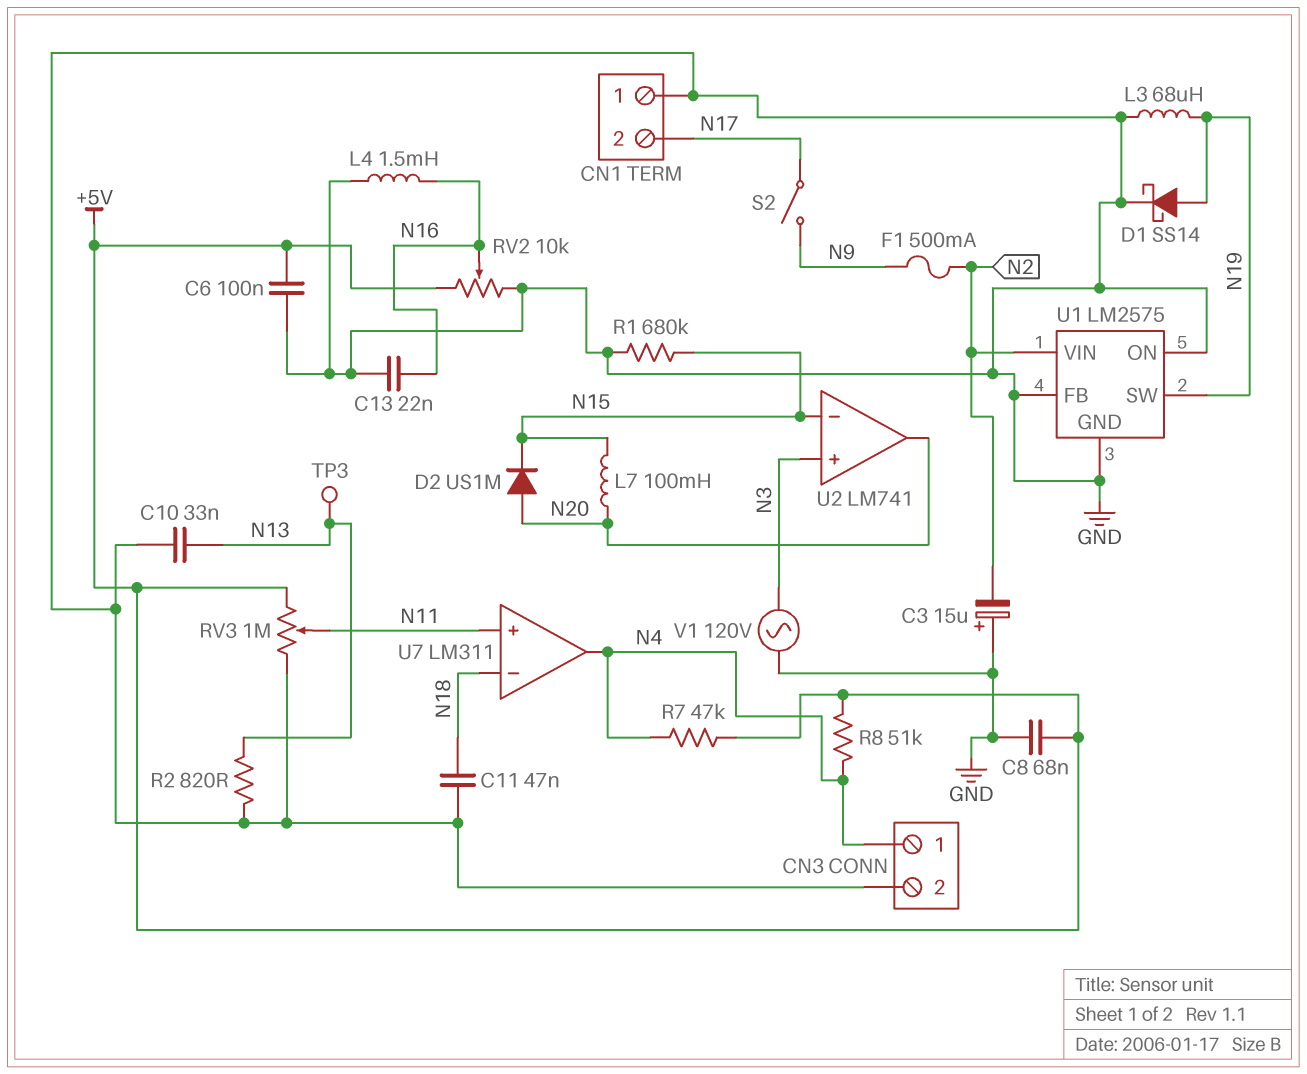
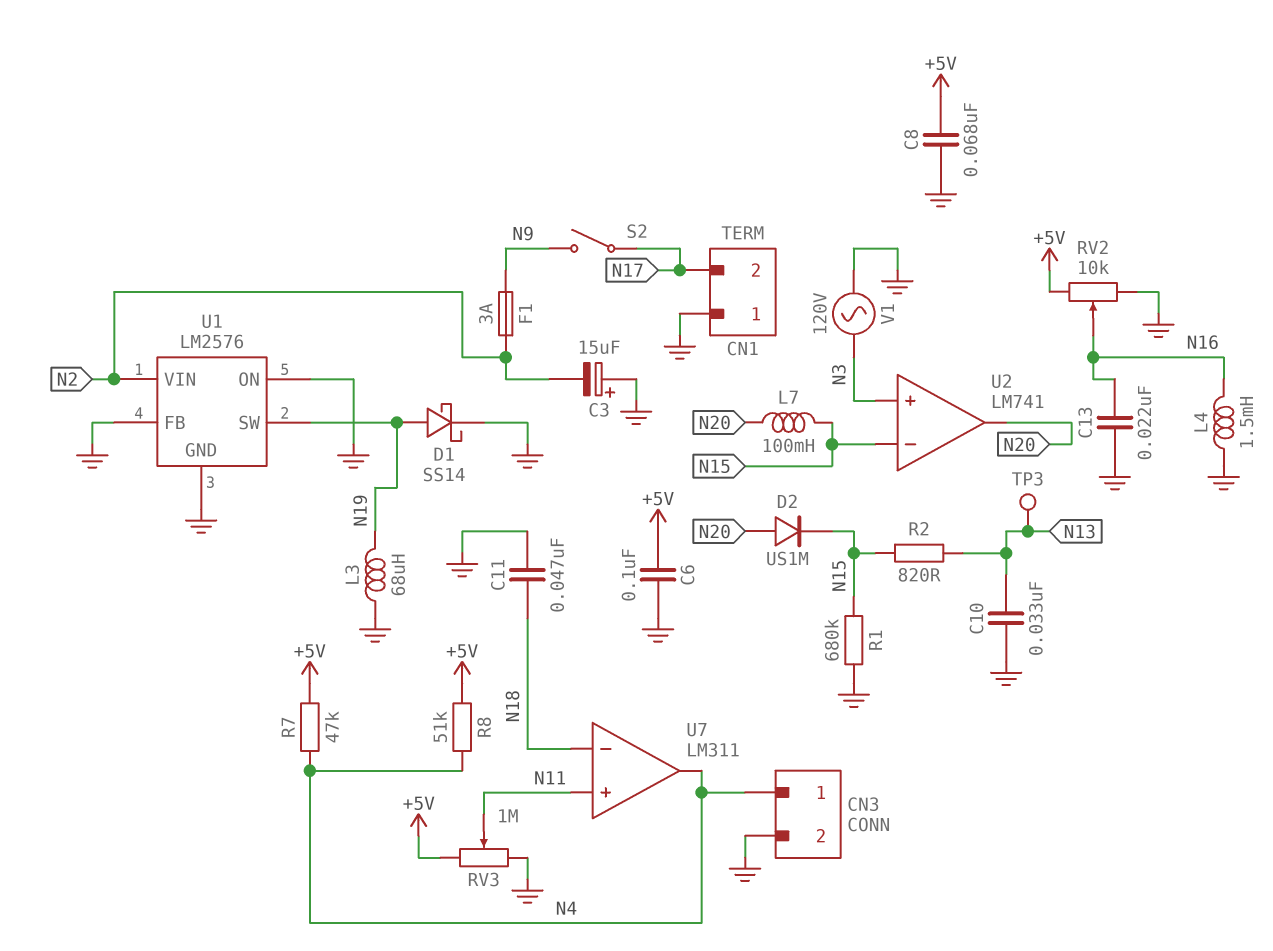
F1: 500mA (N2, N9) -> 3A (N2, N9)
R2: 820 (GND, N13) -> 820 (N13, N15)
U1: LM2575 -> LM2576

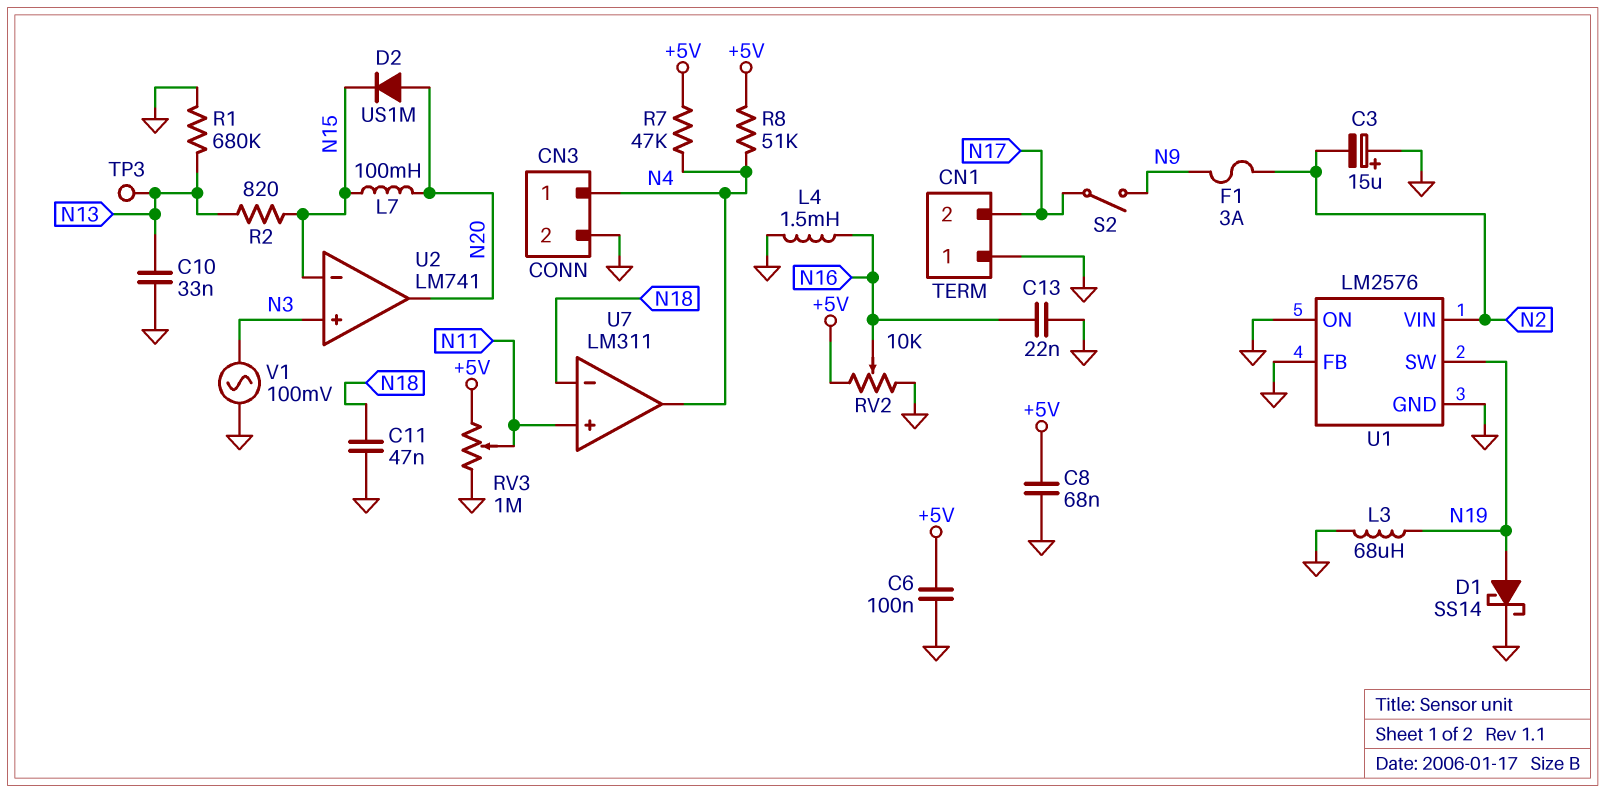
R1: 680k (GND, N15) -> 680k (GND, N13)
V1: AC 120V (GND, N3) -> AC 100mV (GND, N3)

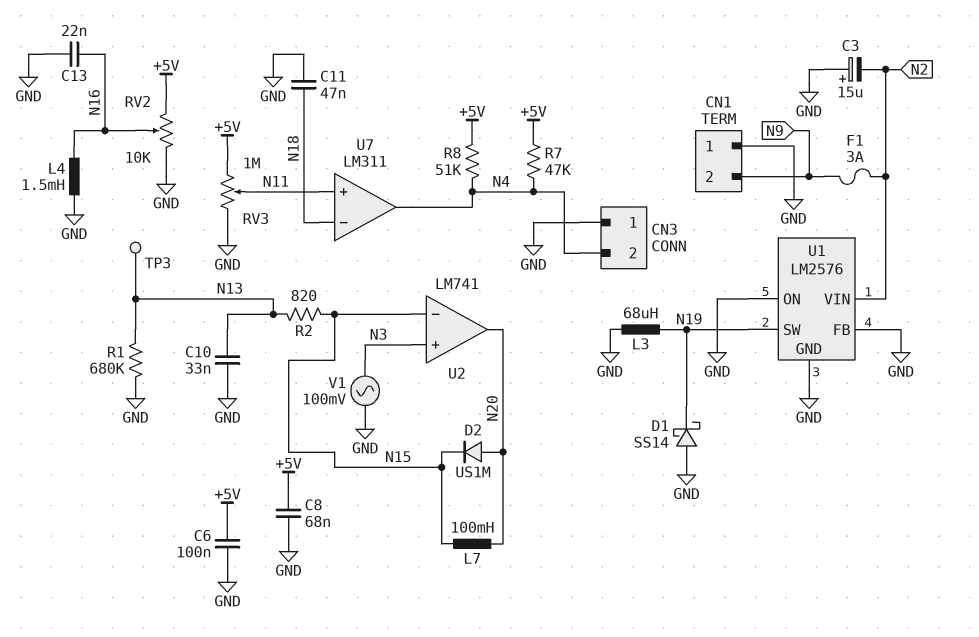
CN1 pin 2: N17 -> N9
CN3 pin 1: N4 -> GND
CN3 pin 2: GND -> N4
D1: schottky SS14 (A N19, K GND) -> schottky SS14 (A GND, K N19)
S2: switch (N9, N17) -> none

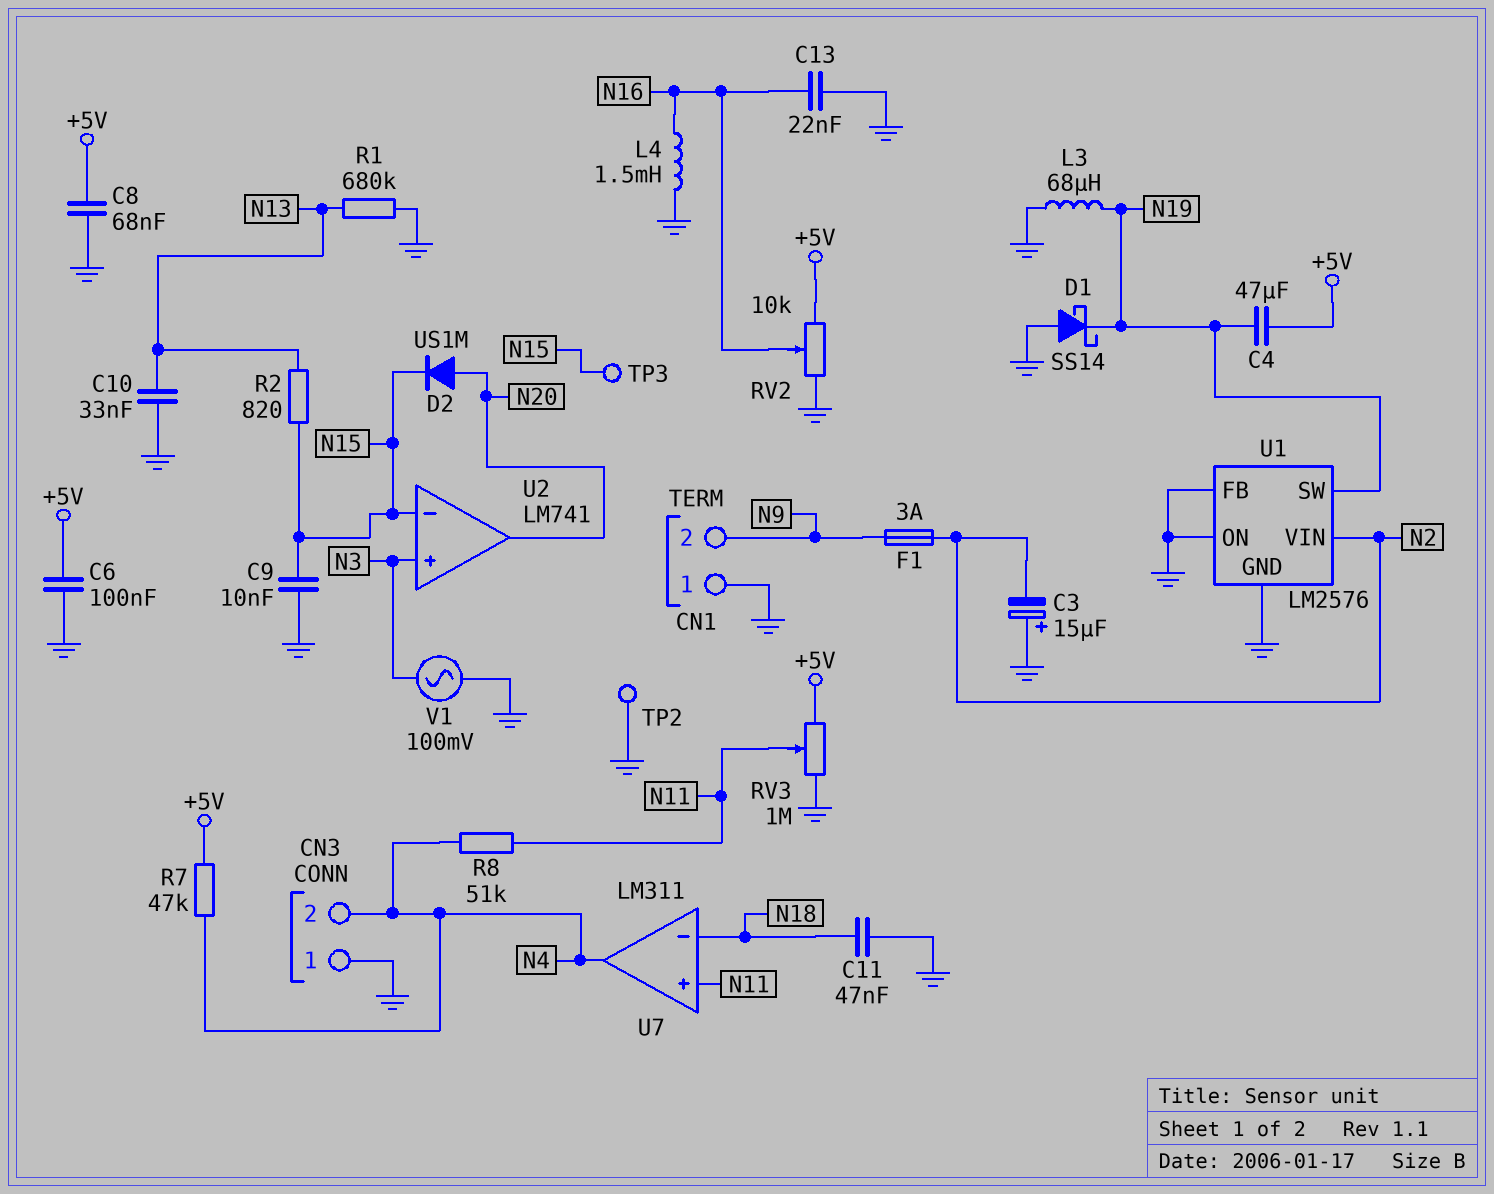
C4: none -> 47uF (+5V, N19)
C9: none -> 10nF (GND, N15)
L7: 100mH (N15, N20) -> none
R8: 51k (+5V, N4) -> 51k (N4, N11)
TP2: none -> test point (GND)
TP3: test point (N13) -> test point (N15)

